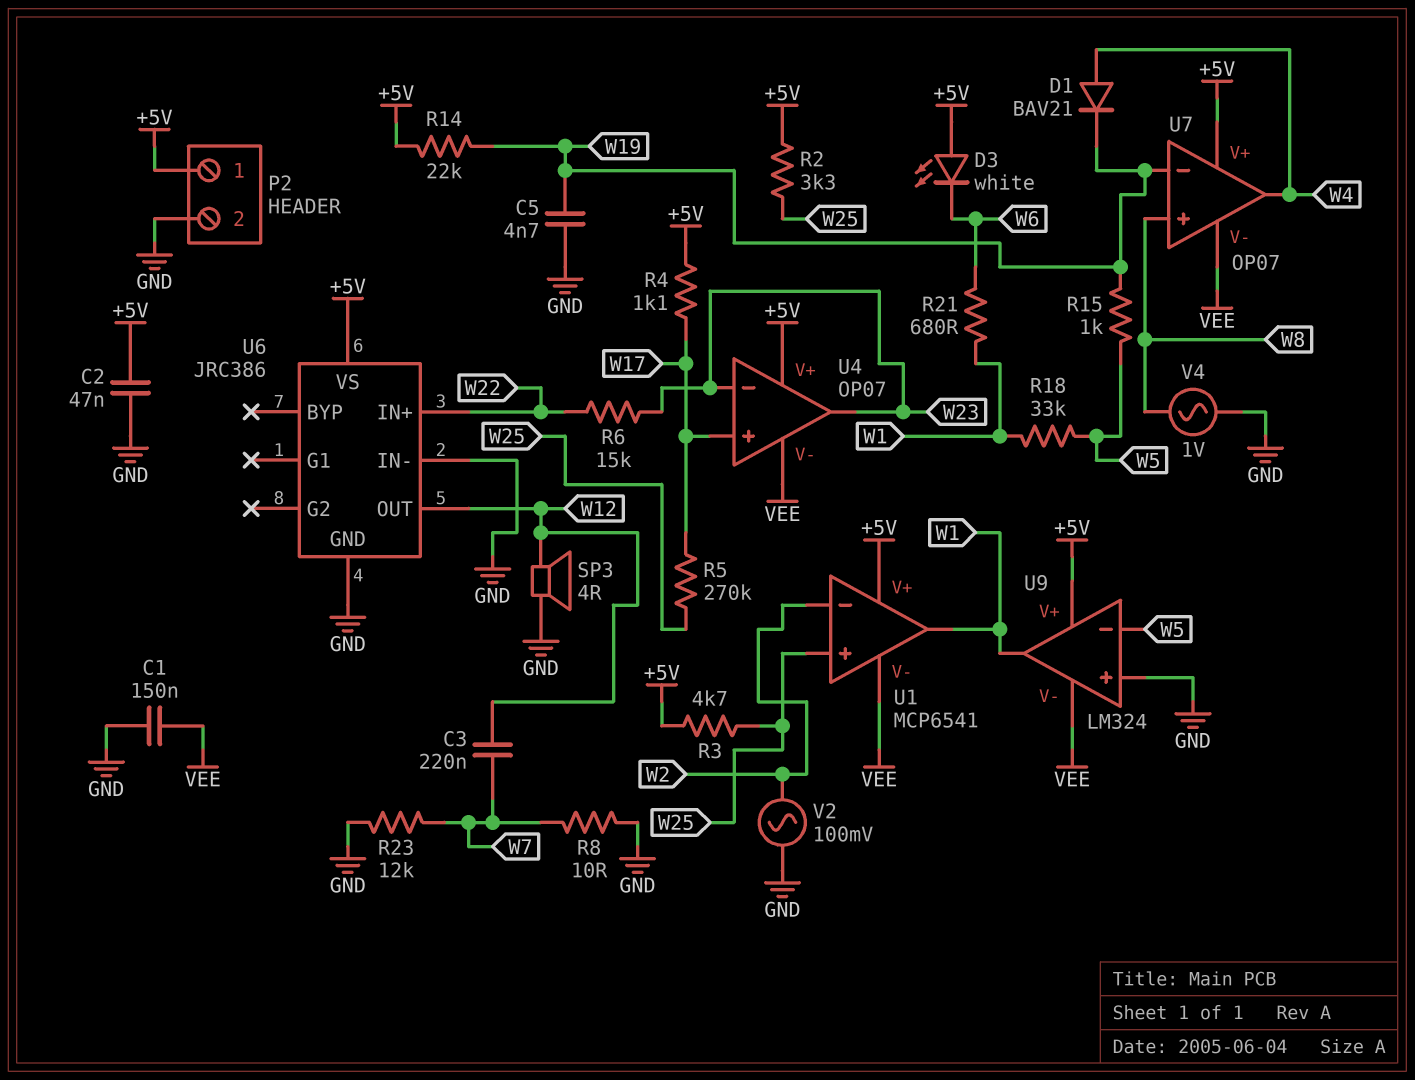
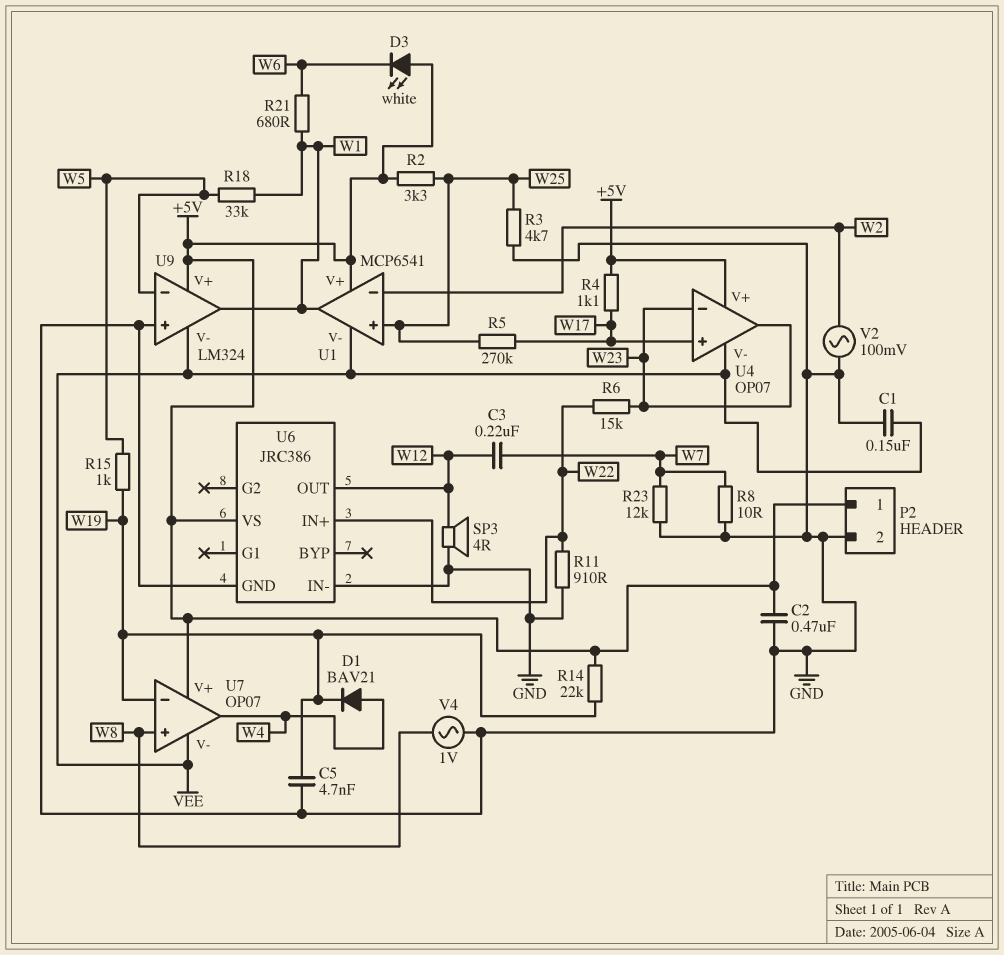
C2: 47nF (+5V, GND) -> 470nF (+5V, GND)
R3: 4.7k (+5V, W25) -> 4.7k (GND, W25)
R11: none -> 910 (GND, W22)

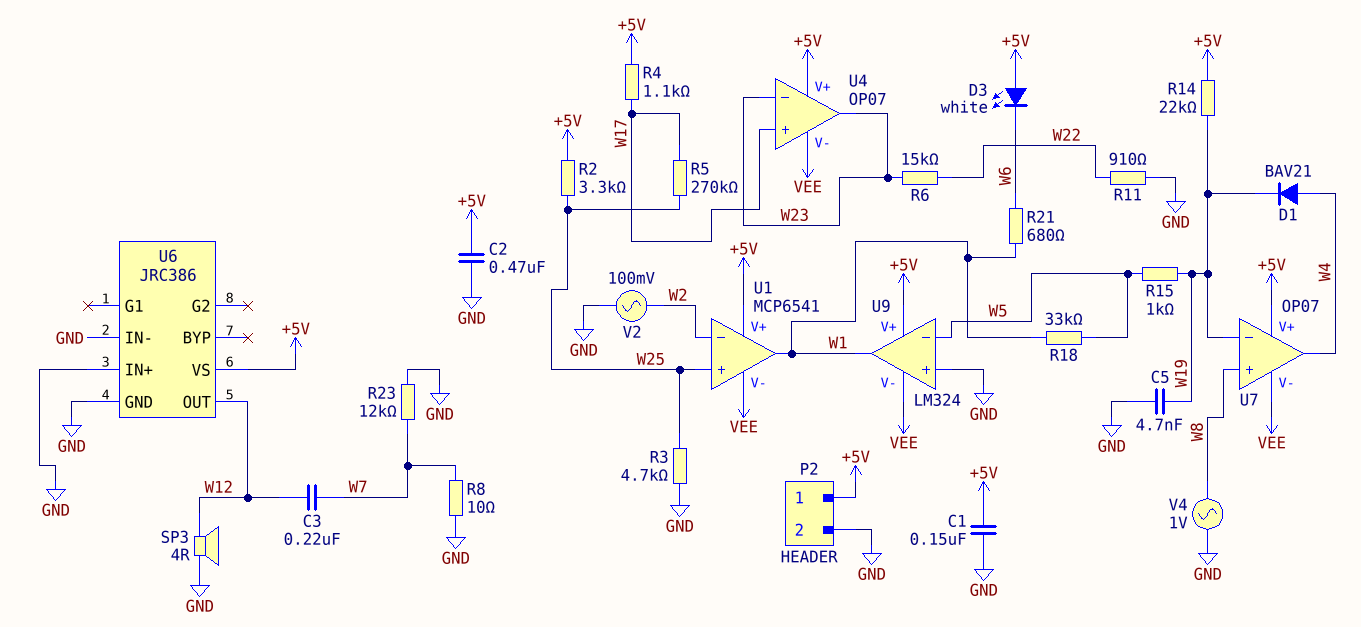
C1: 150nF (GND, VEE) -> 150nF (+5V, GND)
U6 pin IN+: W22 -> GND

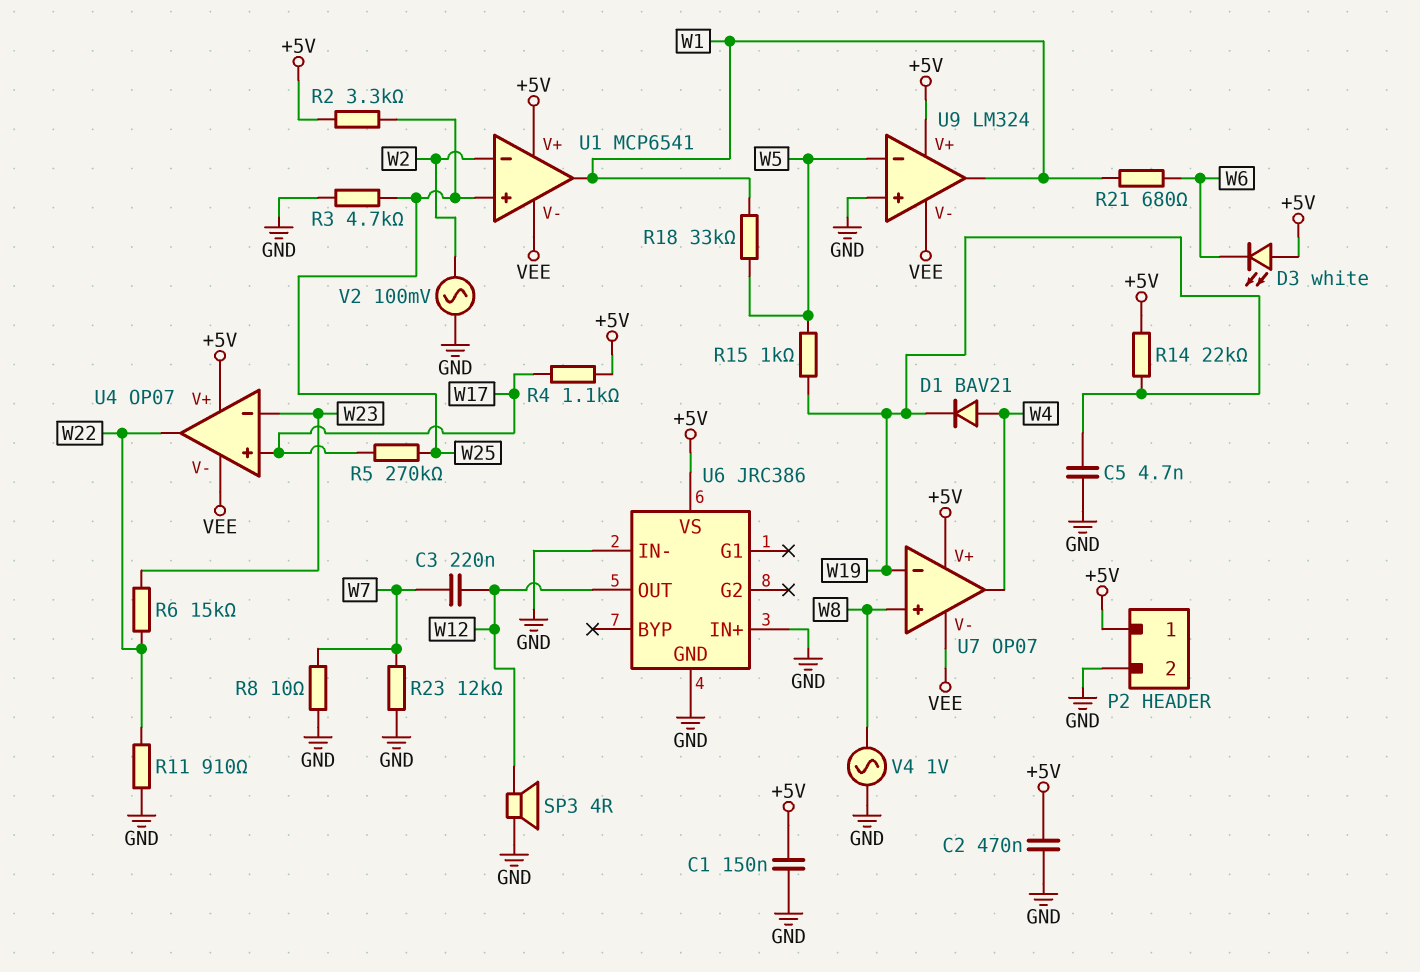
U4 pin out: W23 -> W22

